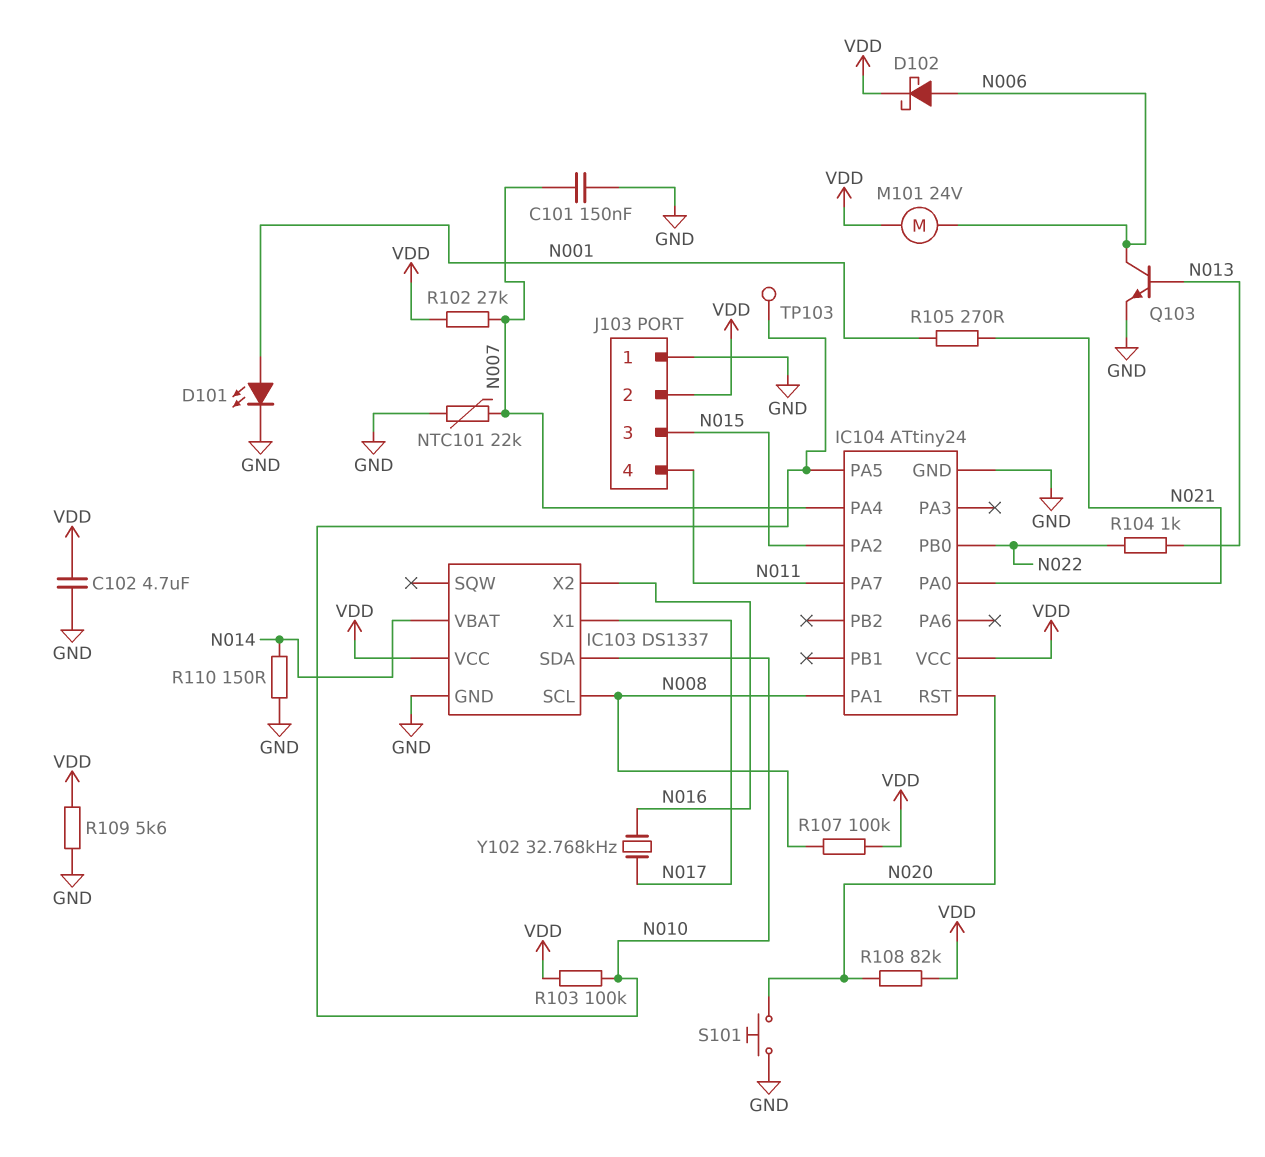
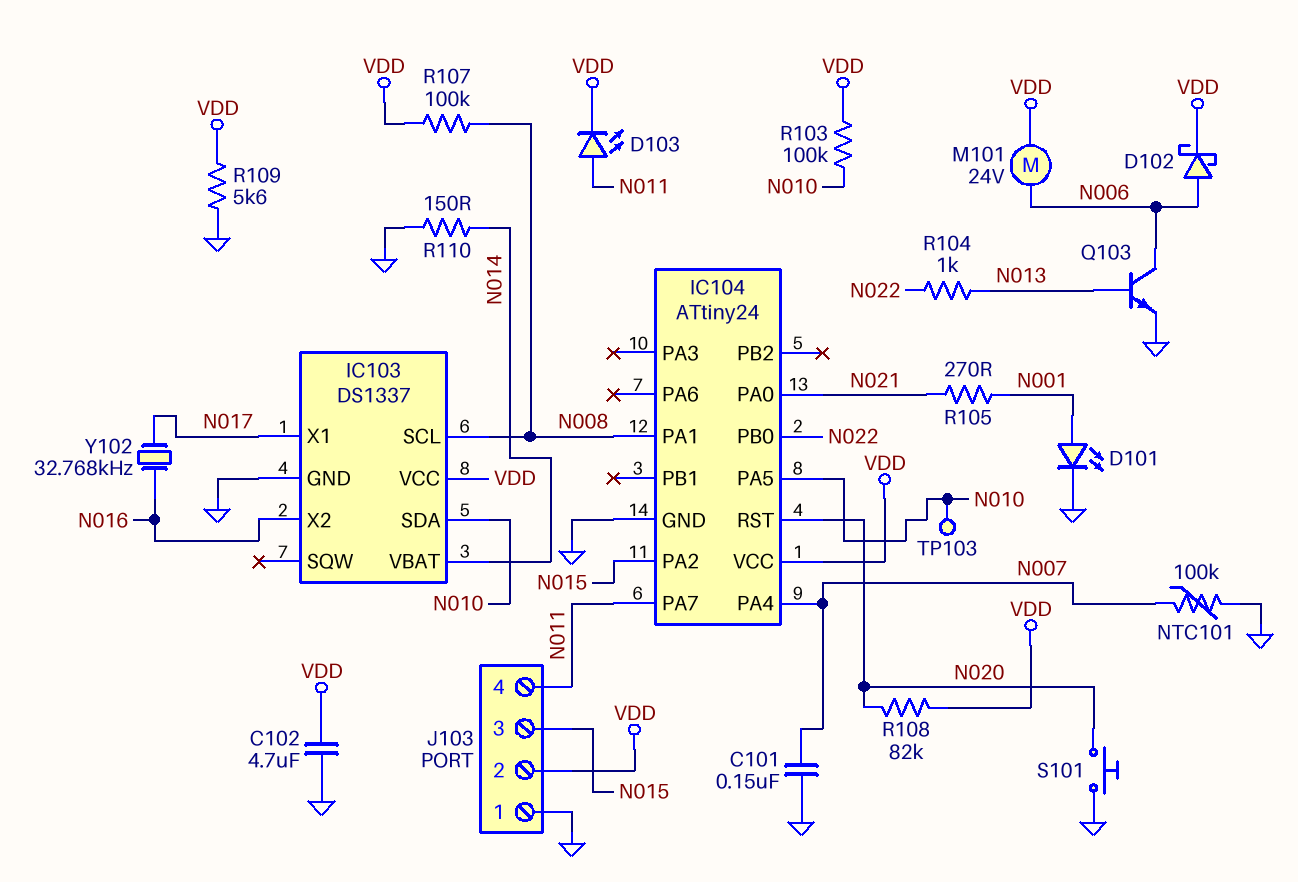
D103: none -> LED (A N011, K VDD)
NTC101: 22k (GND, N007) -> 100k (GND, N007)
R102: 27k (N007, VDD) -> none

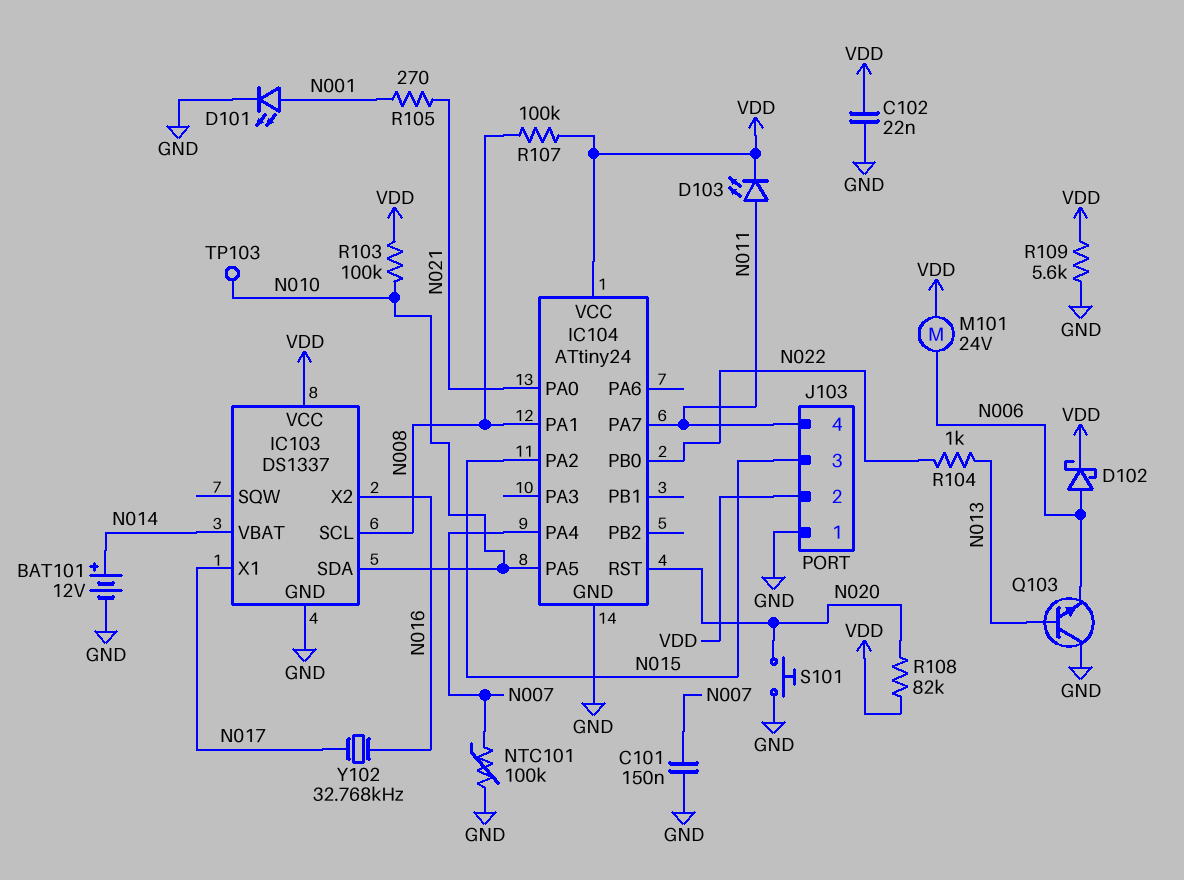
BAT101: none -> 12V (plus N014, minus GND)
C102: 4.7uF (GND, VDD) -> 22nF (GND, VDD)
Q103: NPN (B N013, C N006, E GND) -> NPN (B N013, C GND, E N006)
R110: 150 (GND, N014) -> none

